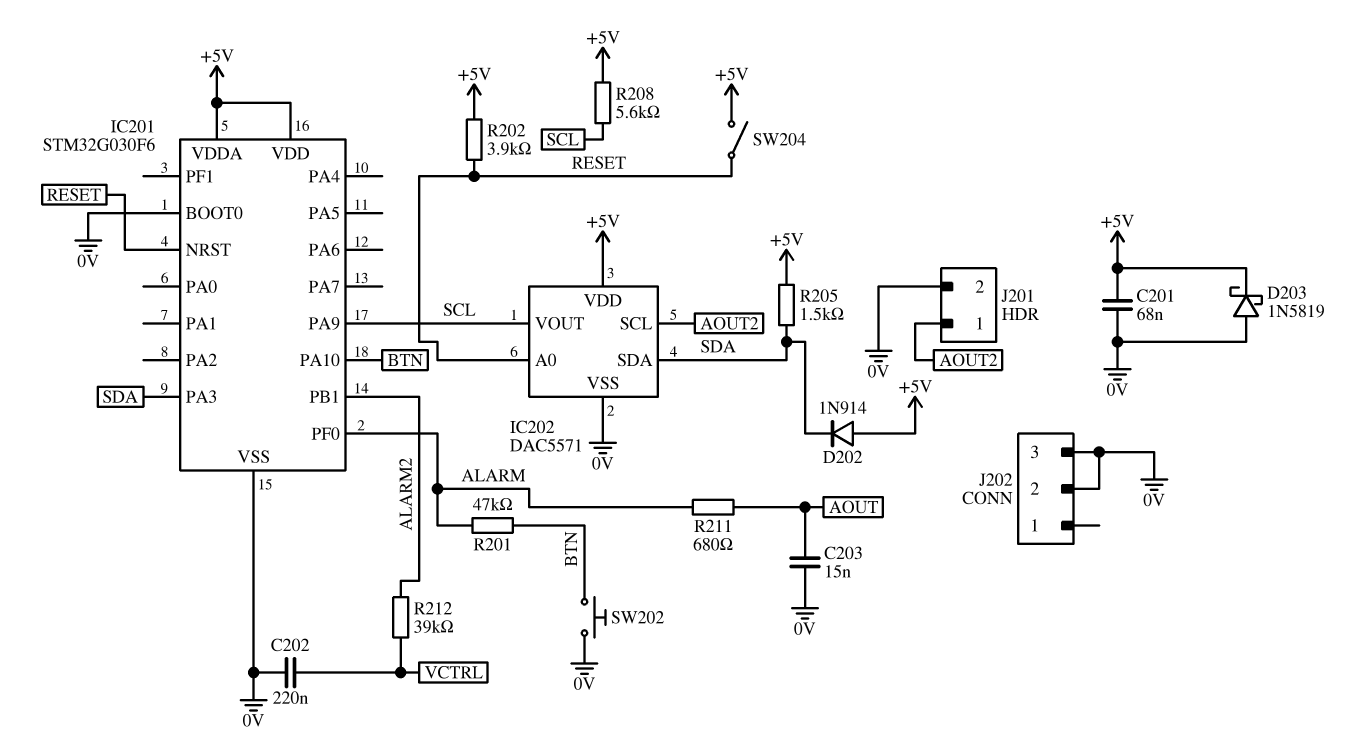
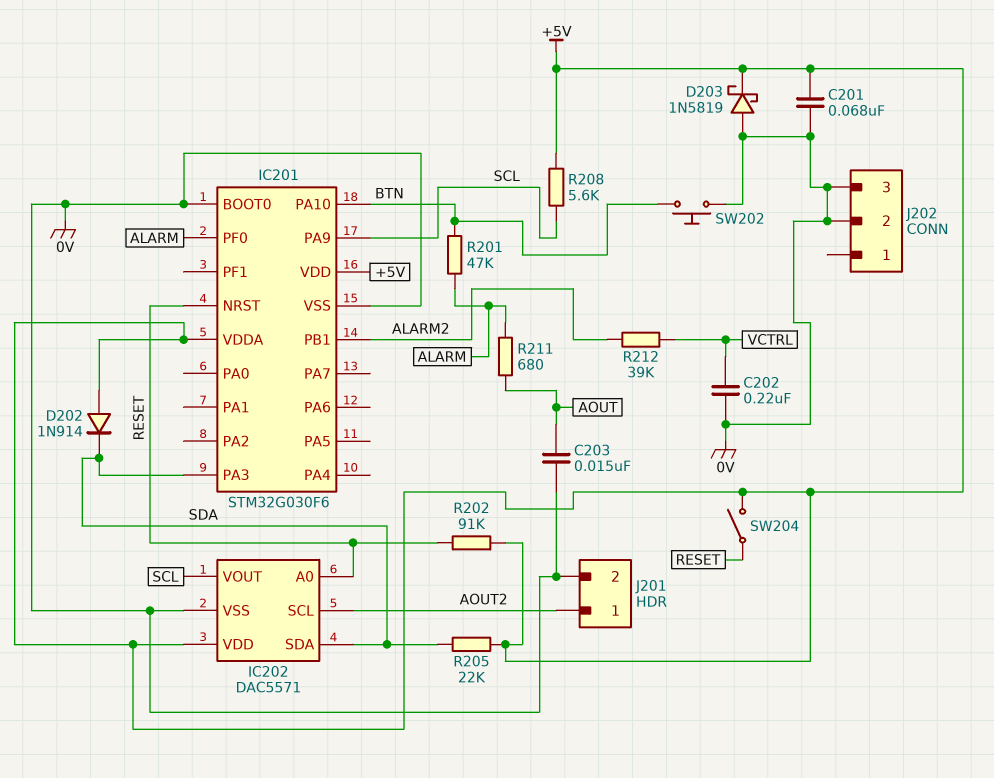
R202: 3.9k (+5V, RESET) -> 91k (+5V, RESET)
R205: 1.5k (+5V, SDA) -> 22k (+5V, SDA)

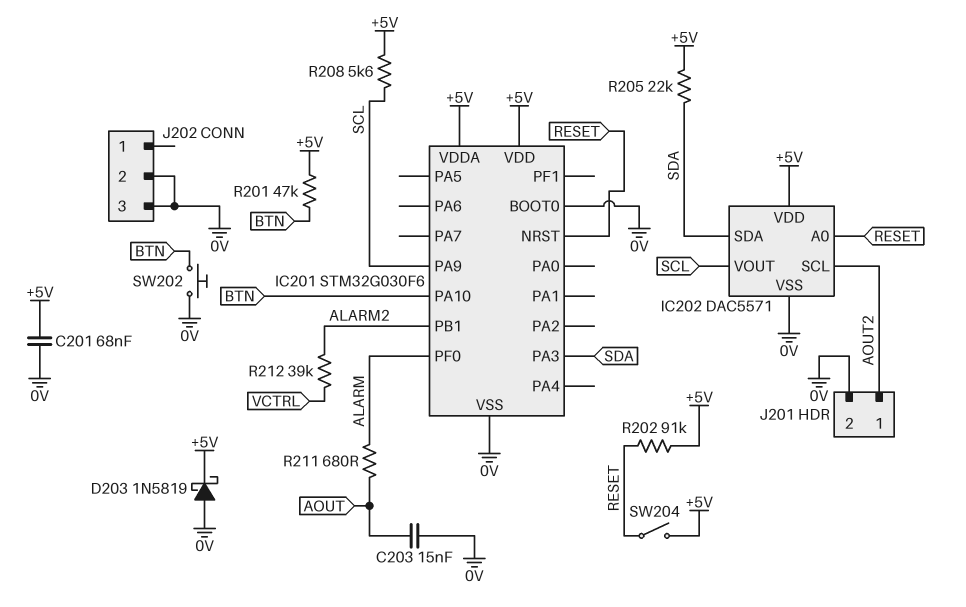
C202: 220nF (0V, VCTRL) -> none
D202: diode 1N914 (A +5V, K SDA) -> none
R201: 47k (ALARM, BTN) -> 47k (+5V, BTN)

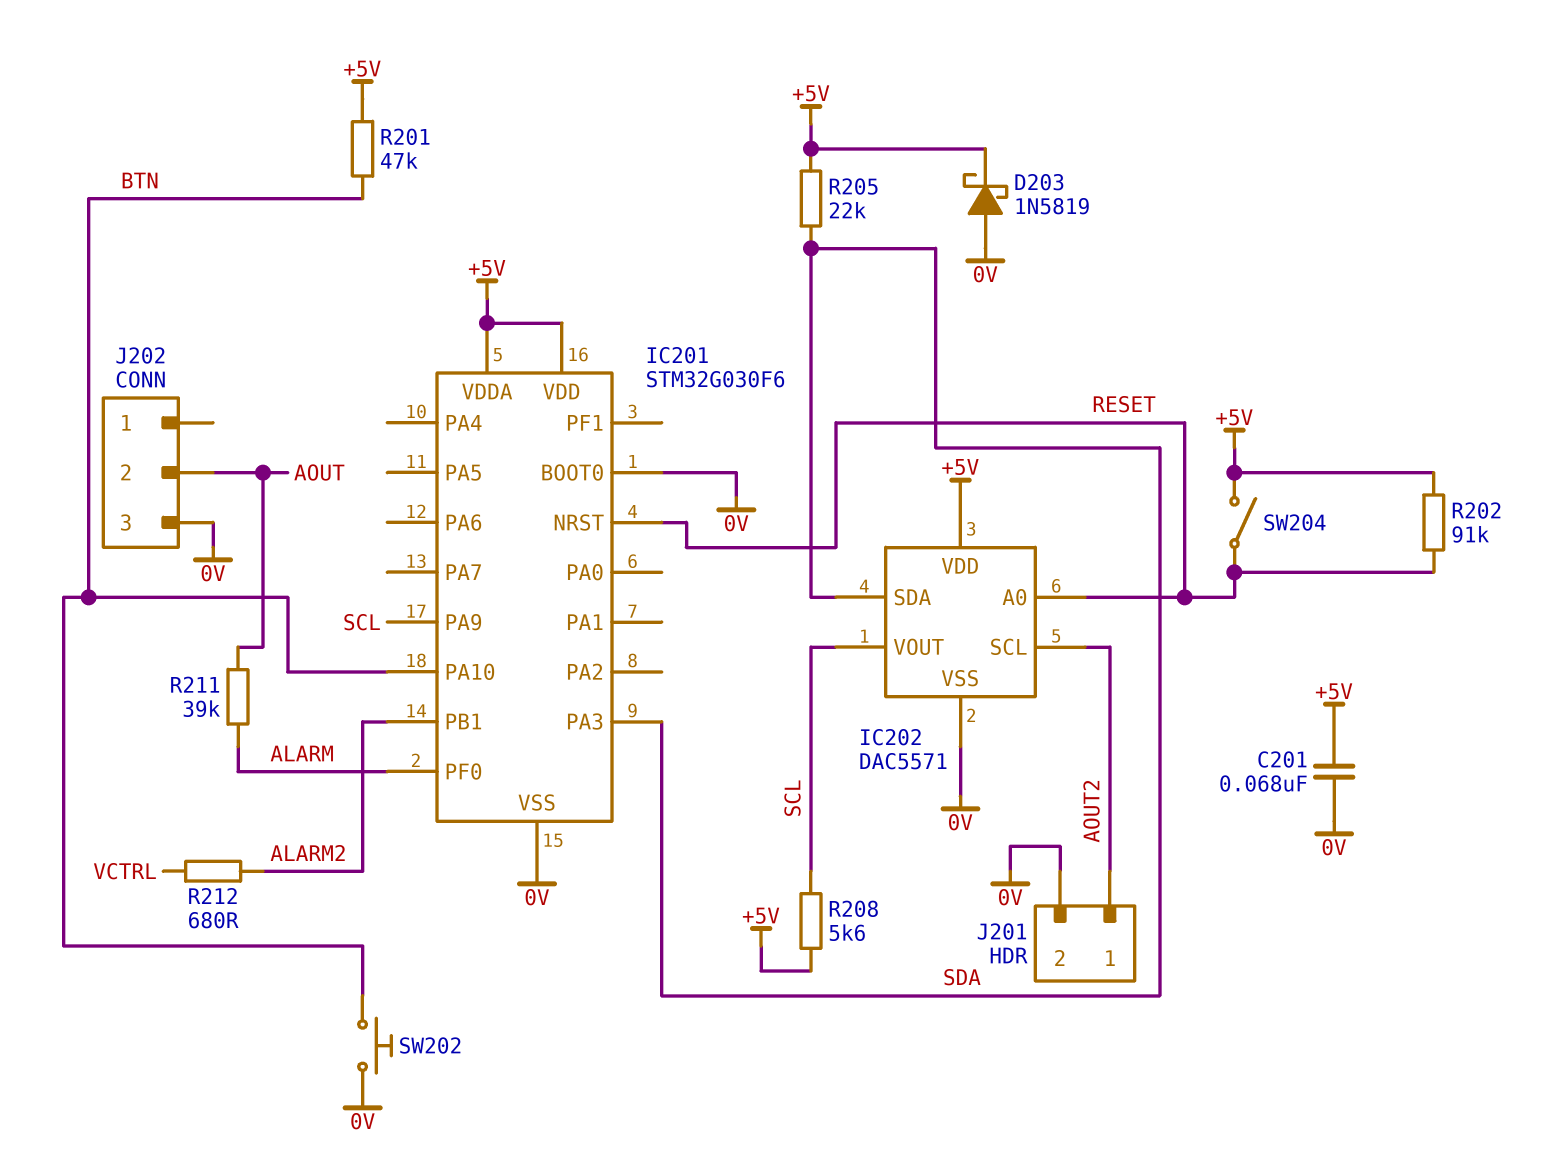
C203: 15nF (0V, AOUT) -> none
J202 pin 2: 0V -> AOUT
R211: 680 (ALARM, AOUT) -> 39k (ALARM, AOUT)
R212: 39k (ALARM2, VCTRL) -> 680 (ALARM2, VCTRL)

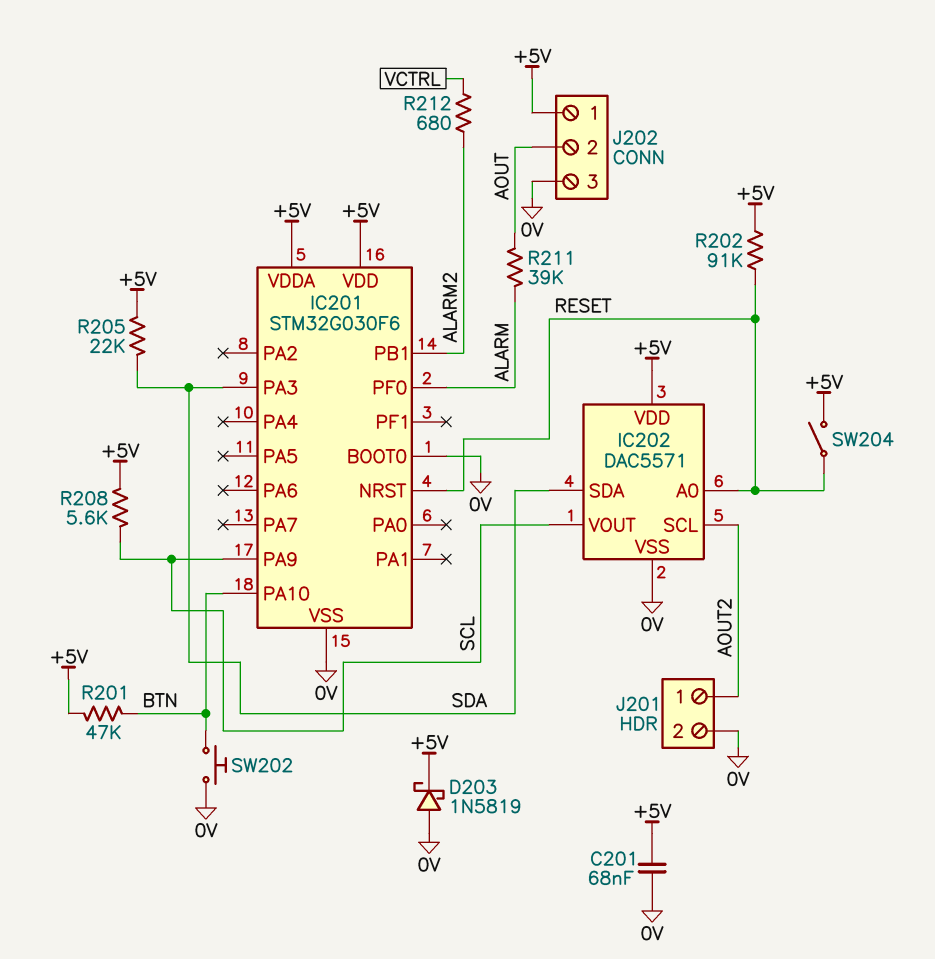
J202 pin 1: none -> +5V

